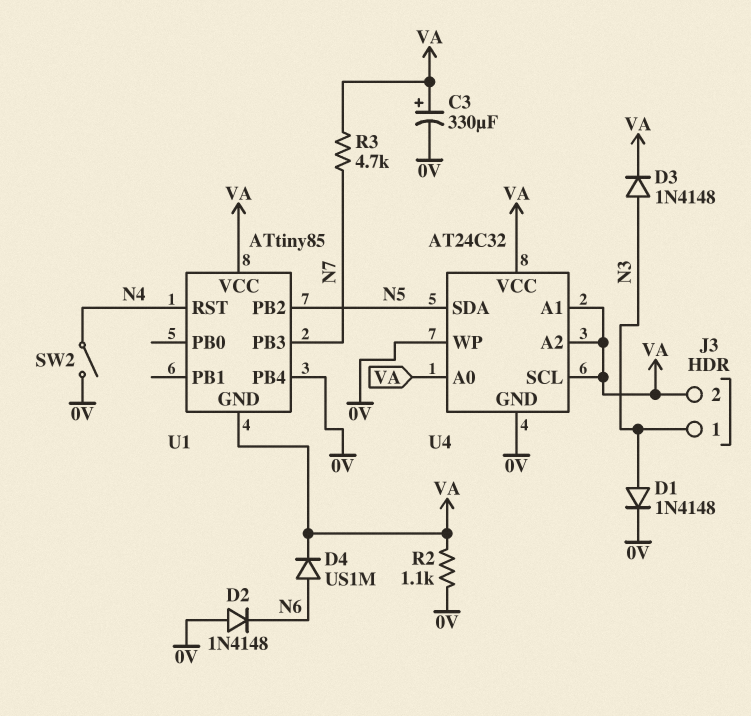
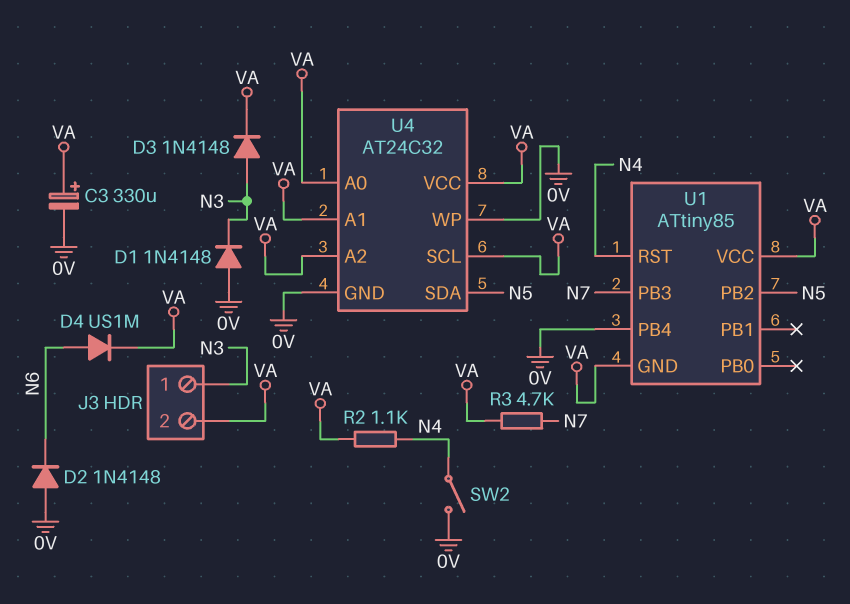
D1: diode 1N4148 (A N3, K 0V) -> diode 1N4148 (A 0V, K N3)
R2: 1.1k (0V, VA) -> 1.1k (N4, VA)

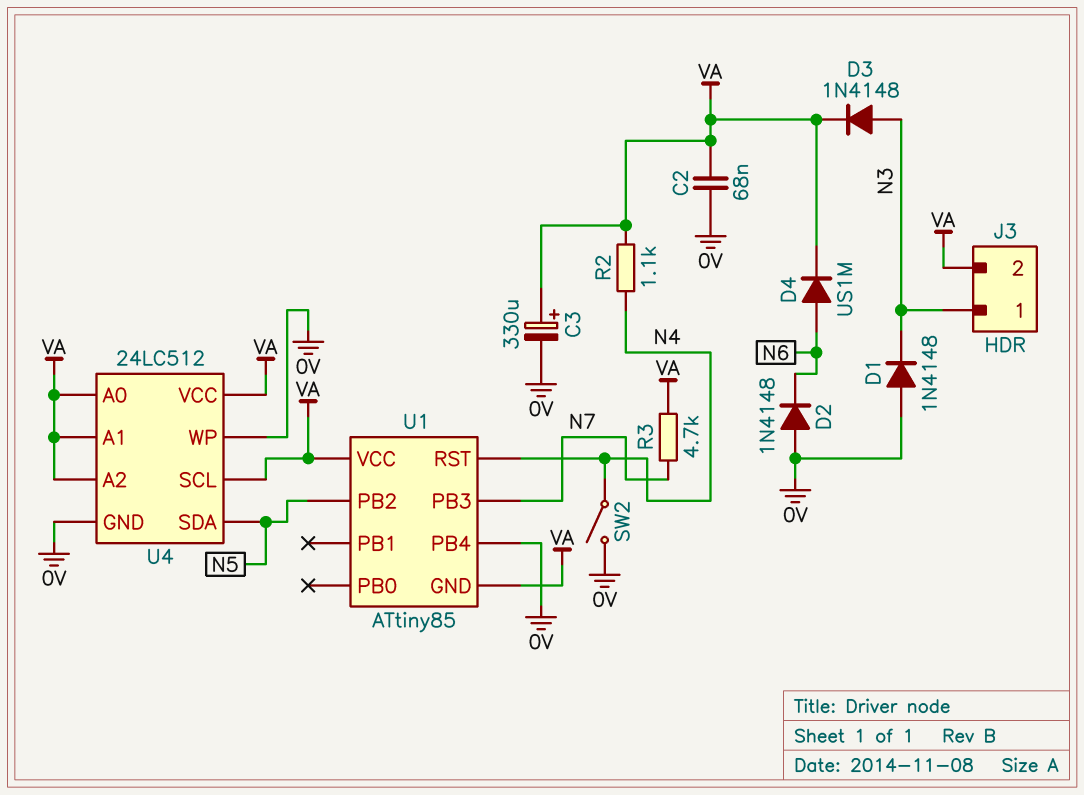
C2: none -> 68nF (0V, VA)
U4: AT24C32 -> 24LC512

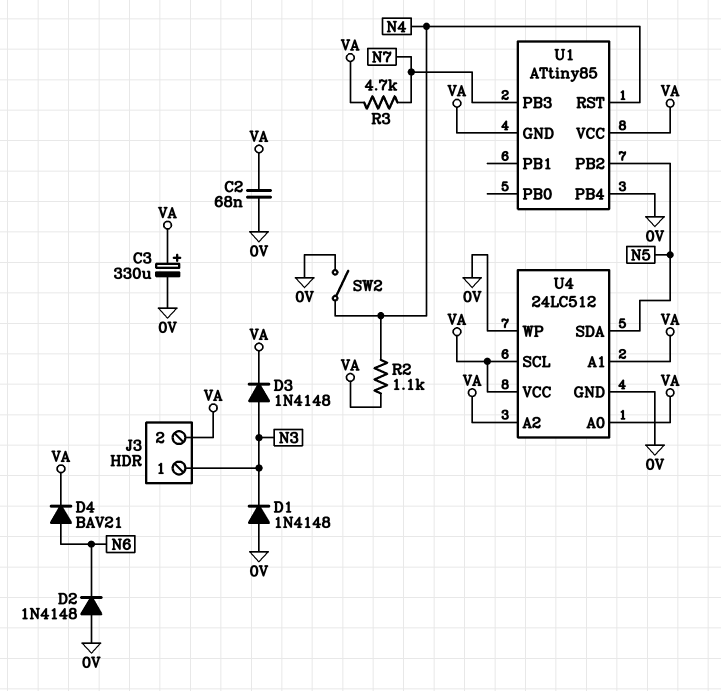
D4: diode US1M (A N6, K VA) -> diode BAV21 (A N6, K VA)

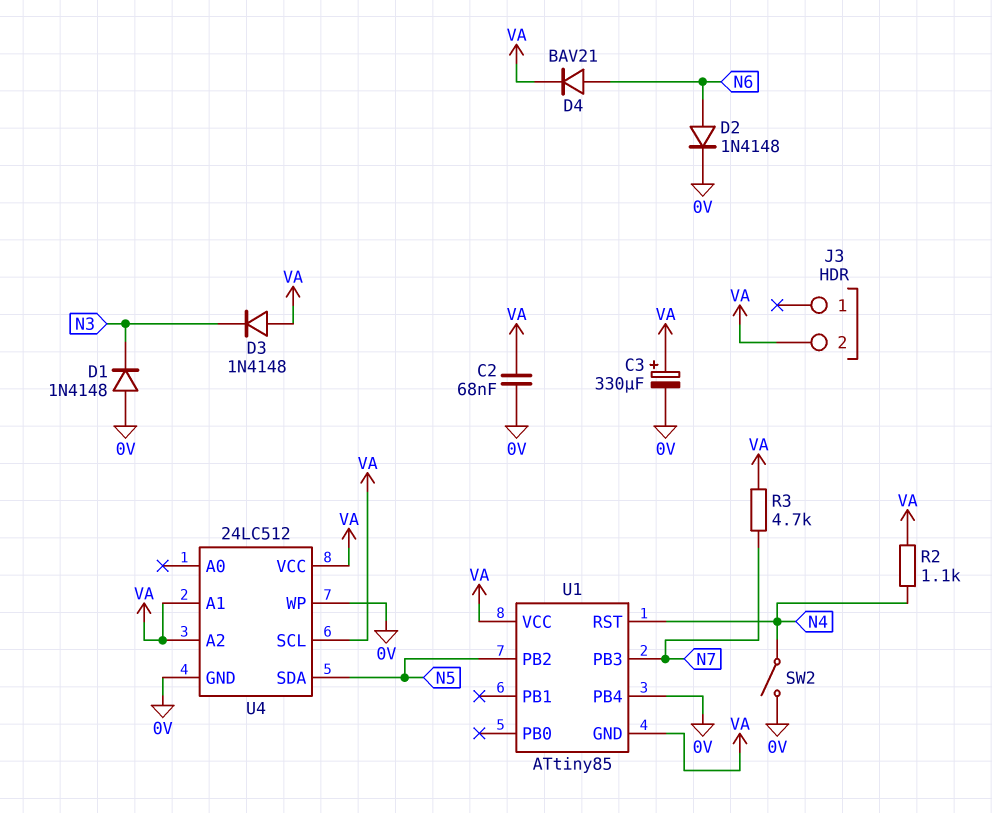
D2: diode 1N4148 (A 0V, K N6) -> diode 1N4148 (A N6, K 0V)
D3: diode 1N4148 (A N3, K VA) -> diode 1N4148 (A VA, K N3)
J3 pin 1: N3 -> none
U4 pin A0: VA -> none

